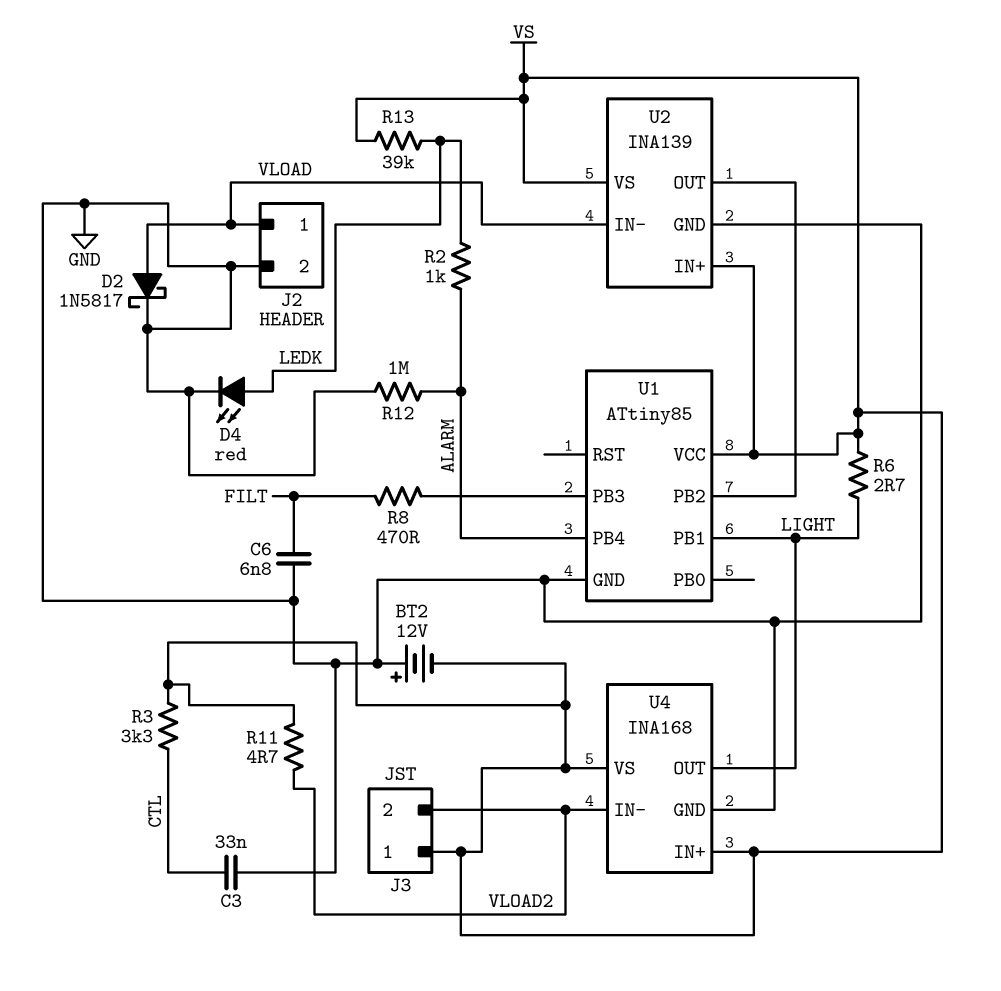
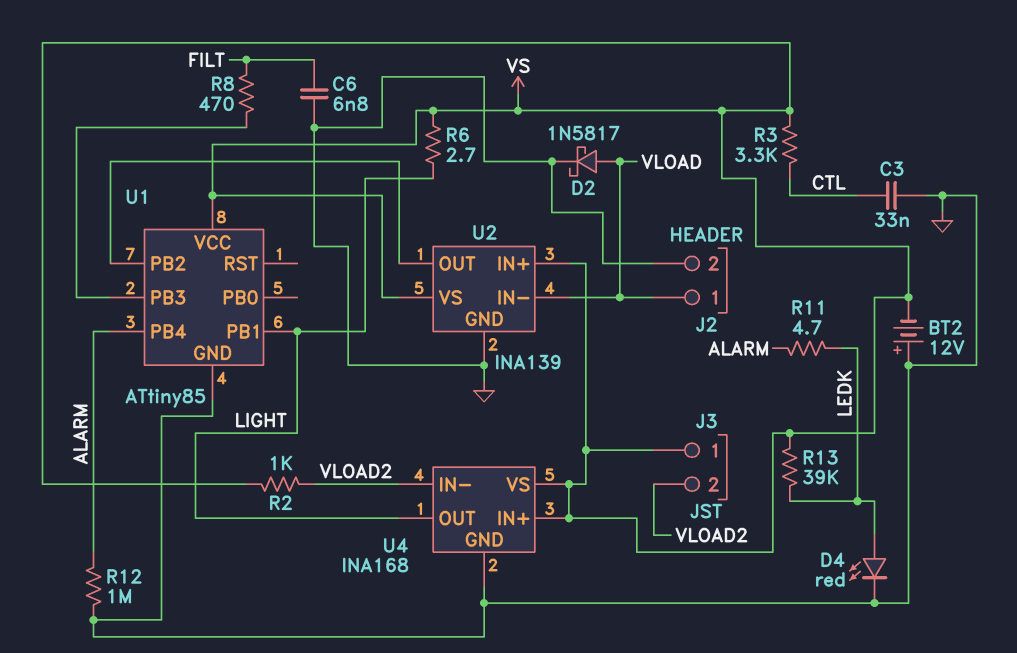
R2: 1k (ALARM, LEDK) -> 1k (VLOAD2, VS)
R11: 4.7 (VLOAD2, VS) -> 4.7 (ALARM, LEDK)

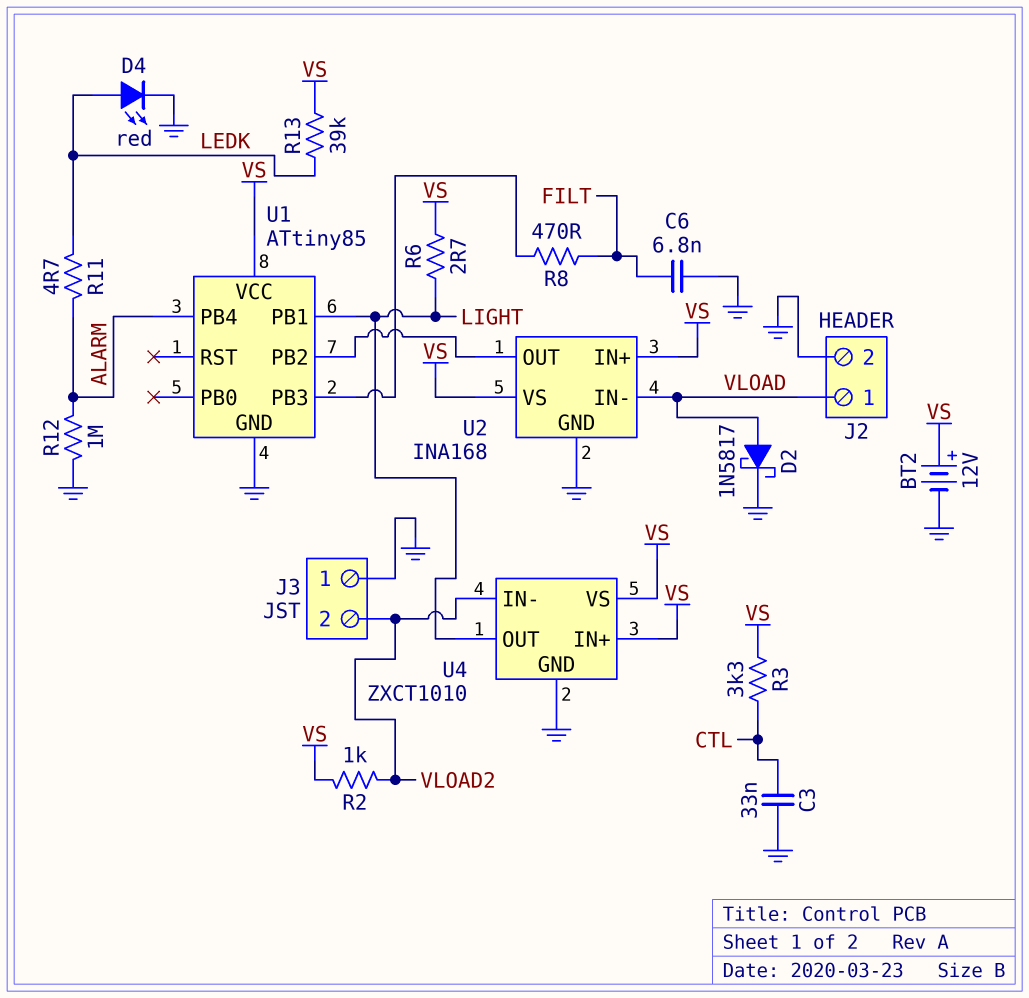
BT2: 12V (plus GND, minus VS) -> 12V (plus VS, minus GND)
J3 pin 1: VS -> GND
U2: INA139 -> INA168
U4: INA168 -> ZXCT1010

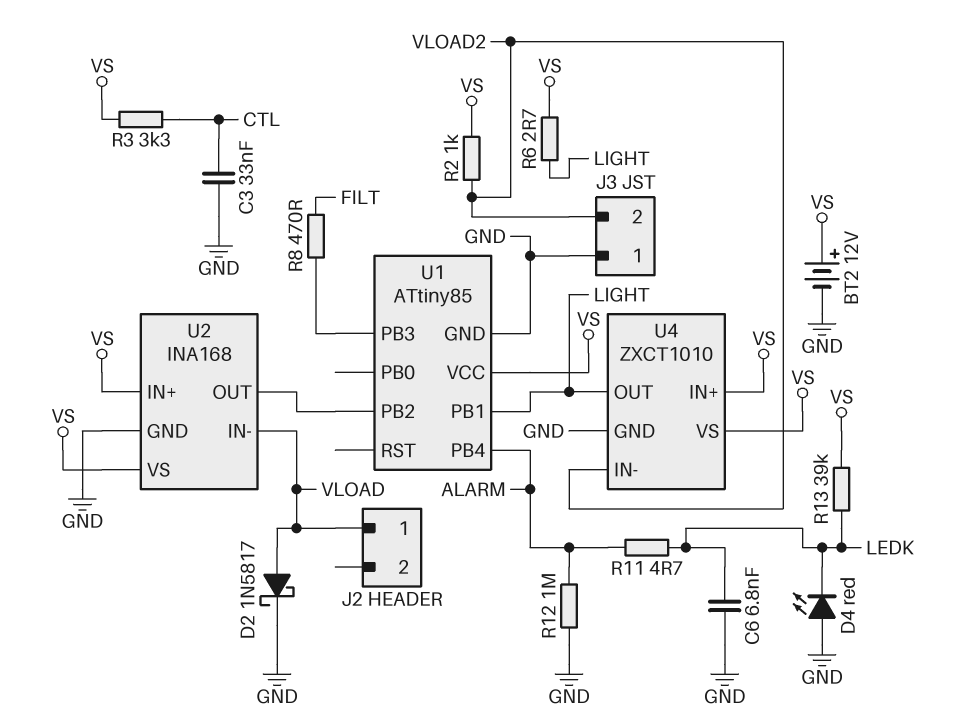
C6: 6.8nF (FILT, GND) -> 6.8nF (GND, LEDK)
D4: LED red (A LEDK, K GND) -> LED red (A GND, K LEDK)
J2 pin 2: GND -> none

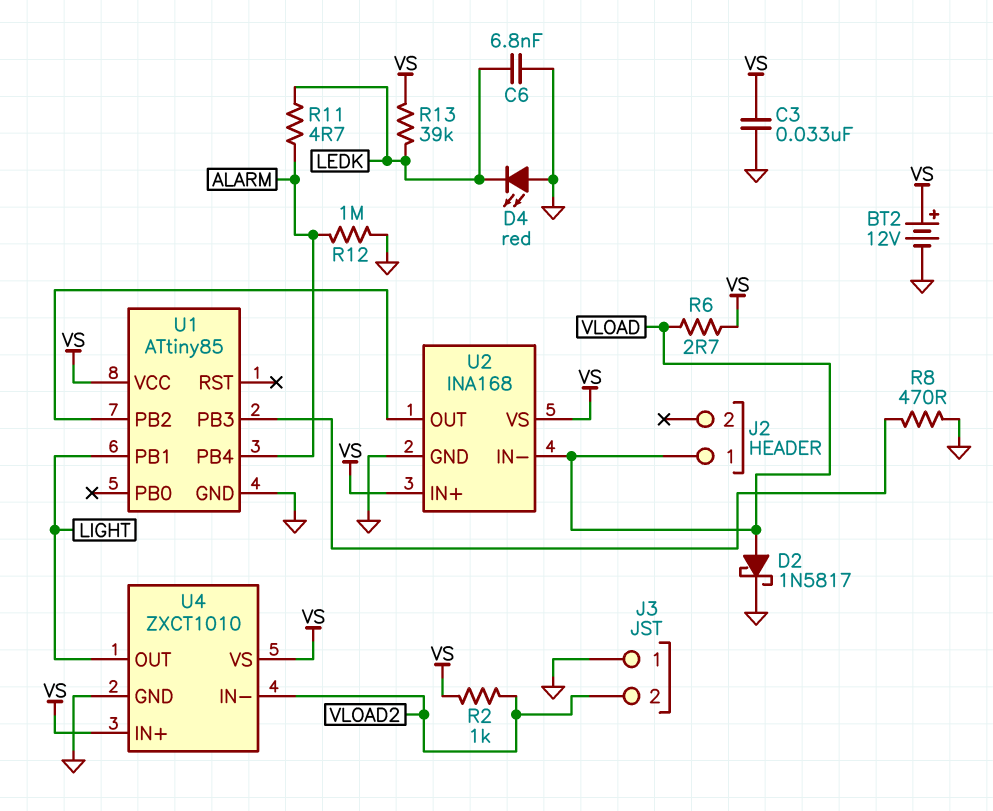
C3: 33nF (CTL, GND) -> 33nF (GND, VS)
R3: 3.3k (CTL, VS) -> none
R6: 2.7 (LIGHT, VS) -> 2.7 (VLOAD, VS)
R8: 470 (FILT, U1/PB3) -> 470 (GND, U1/PB3)

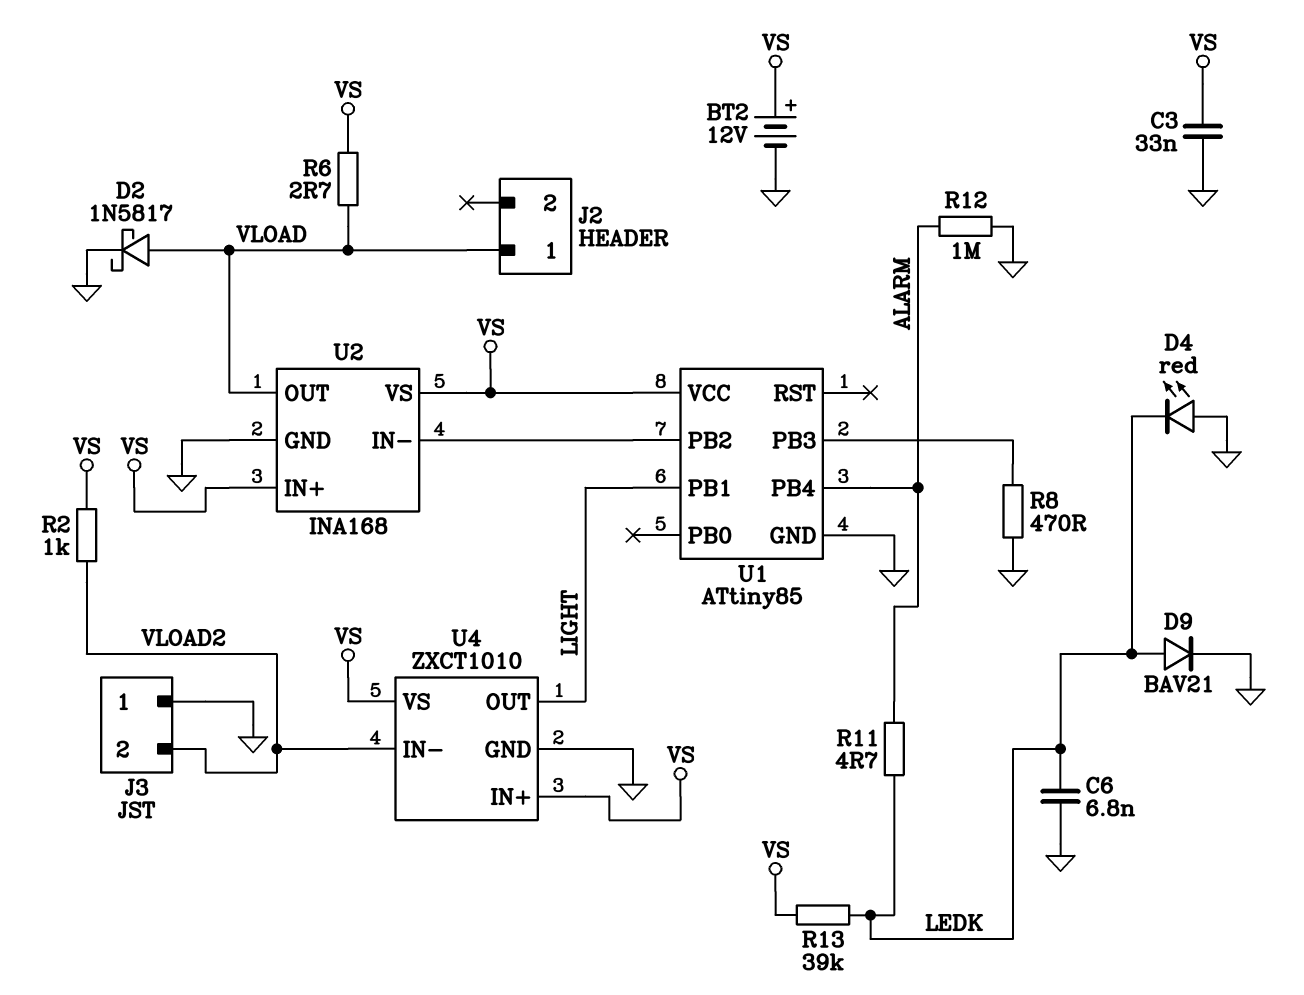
D9: none -> diode BAV21 (A LEDK, K GND)
U2 pin IN-: VLOAD -> U1/PB2
U2 pin OUT: U1/PB2 -> VLOAD

